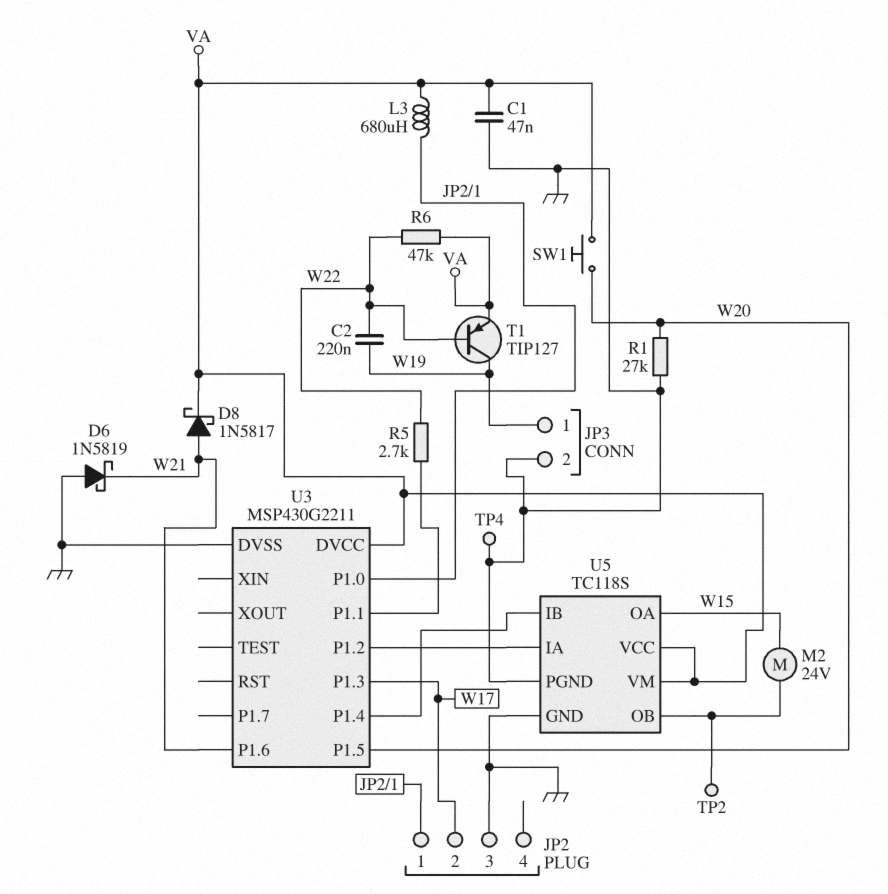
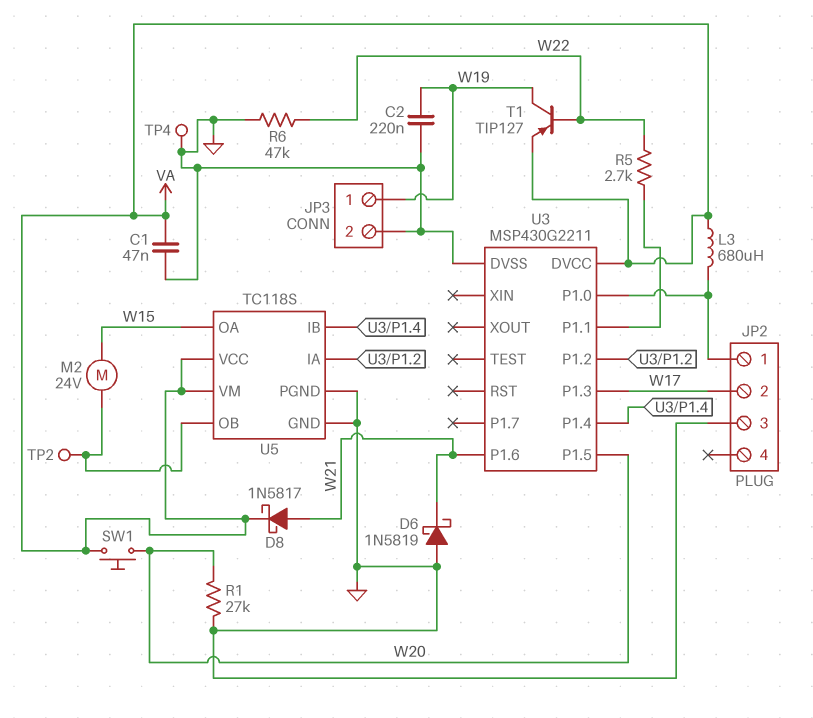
C2: 220nF (W19, W22) -> 220nF (GND, W19)
R6: 47k (VA, W22) -> 47k (GND, W22)

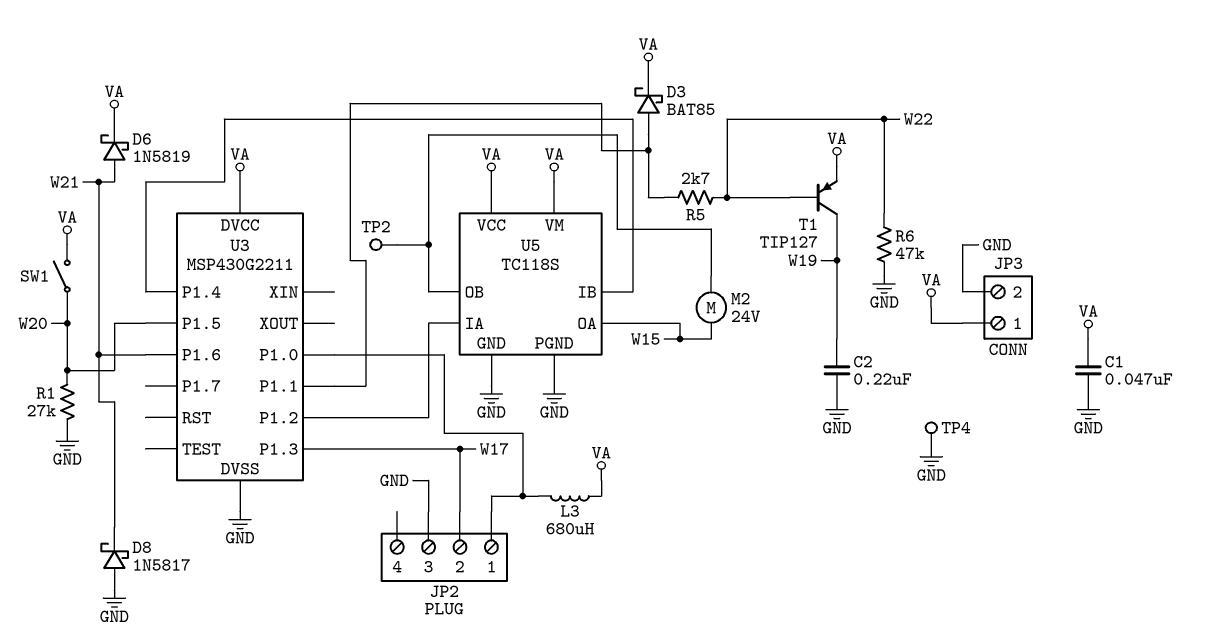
D3: none -> schottky BAT85 (A U3/P1.1, K VA)
D6: schottky 1N5819 (A GND, K W21) -> schottky 1N5819 (A W21, K VA)
D8: schottky 1N5817 (A W21, K VA) -> schottky 1N5817 (A GND, K W21)
JP3 pin 1: W19 -> VA
SW1: button (VA, W20) -> switch (VA, W20)

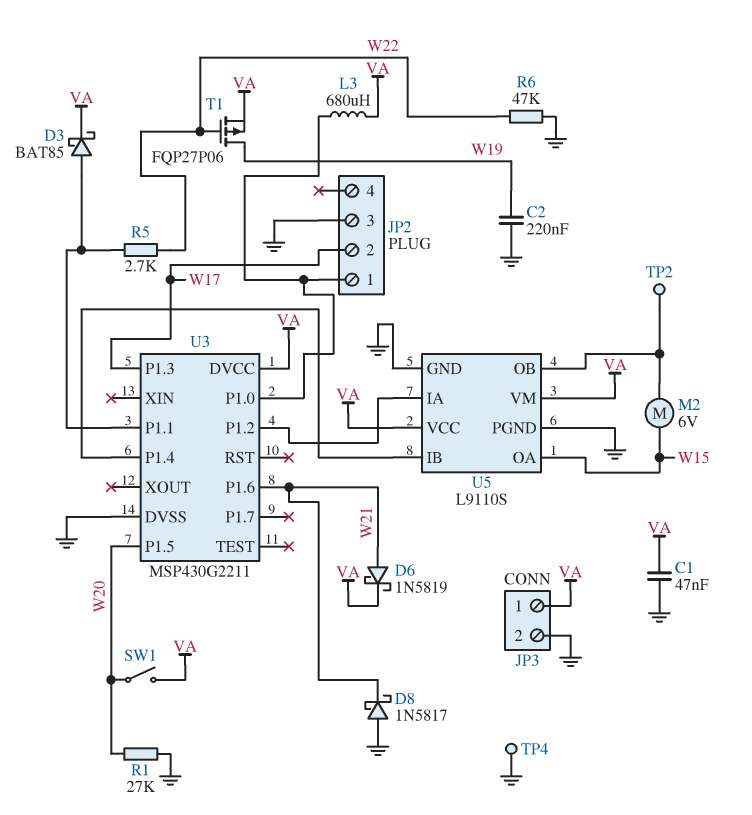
M2: motor 24V (U5/OB, W15) -> motor 6V (U5/OB, W15)
T1: PNP TIP127 (B W22, C W19, E VA) -> PMOS FQP27P06 (G W22, D W19, S VA)
U5: TC118S -> L9110S

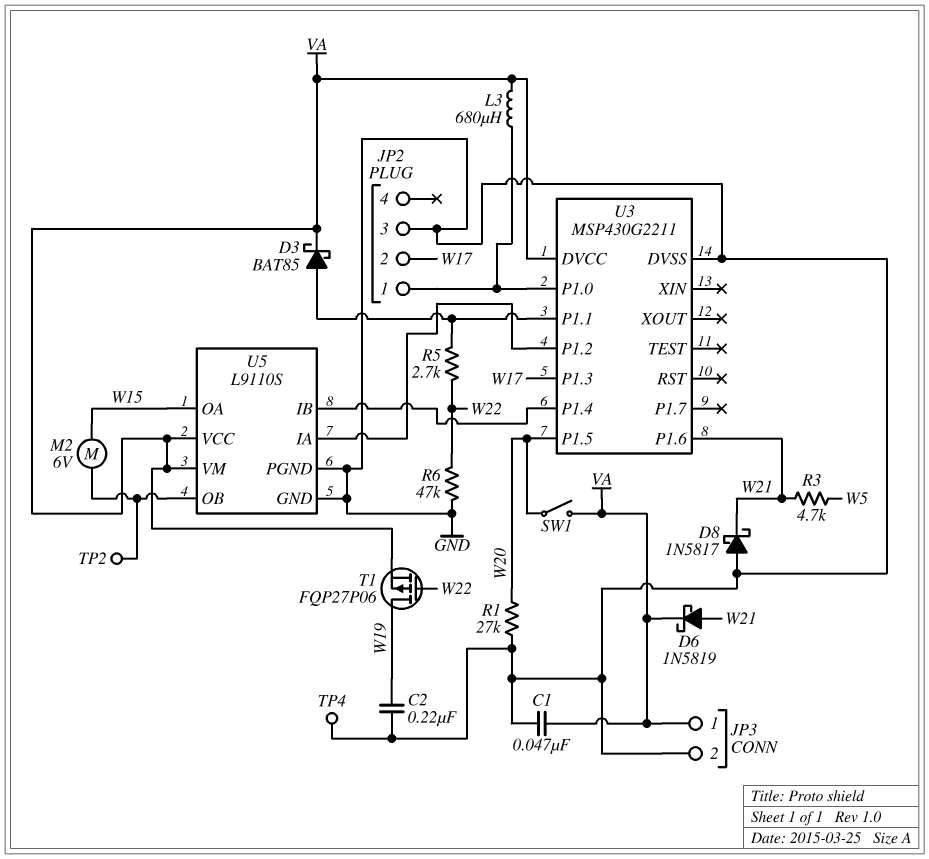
R3: none -> 4.7k (W5, W21)

